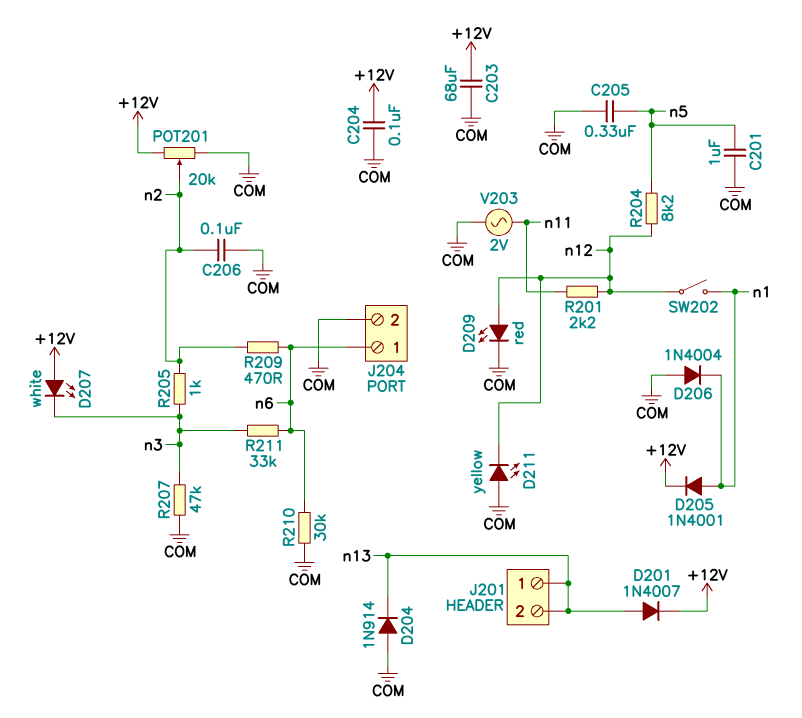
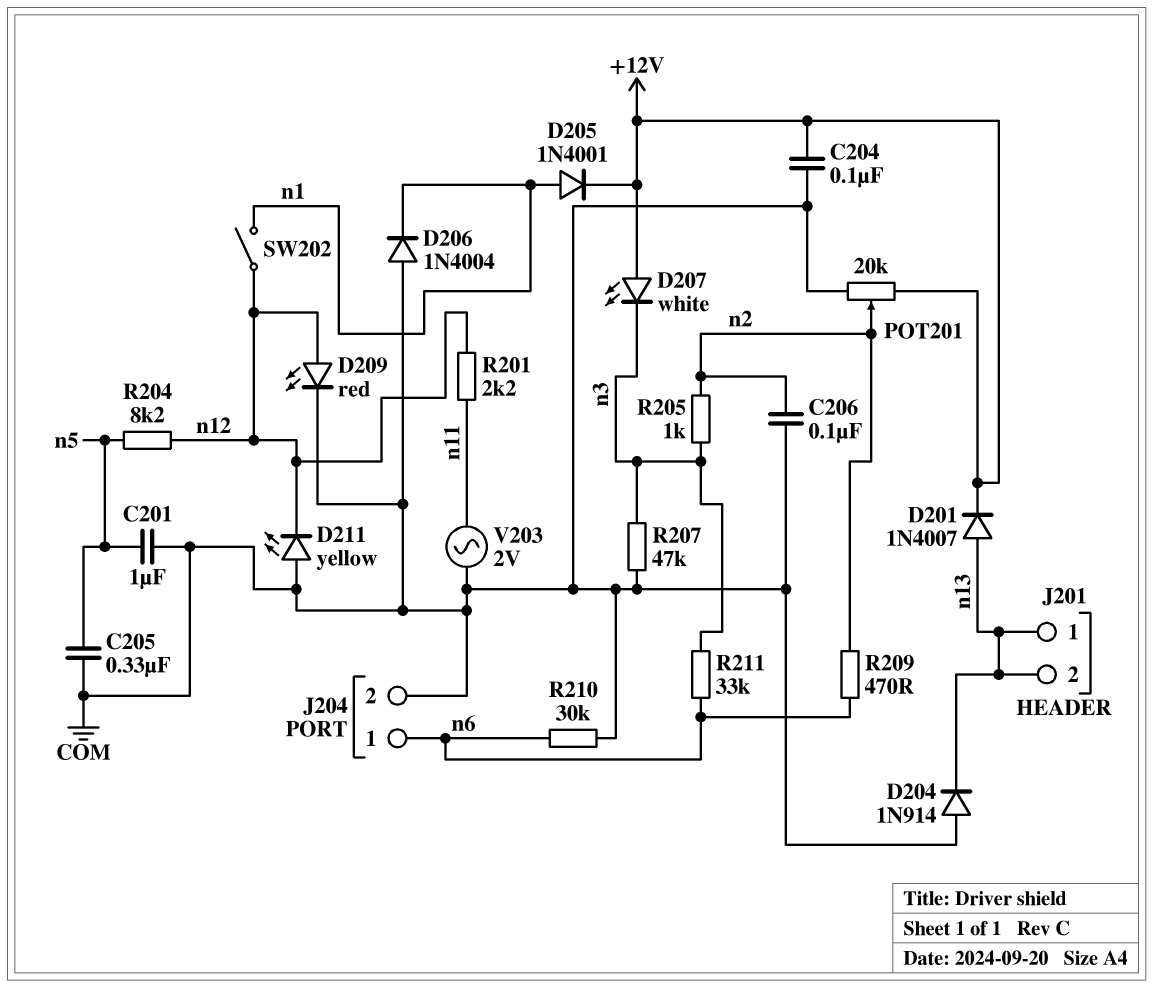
C203: 68uF (+12V, COM) -> none

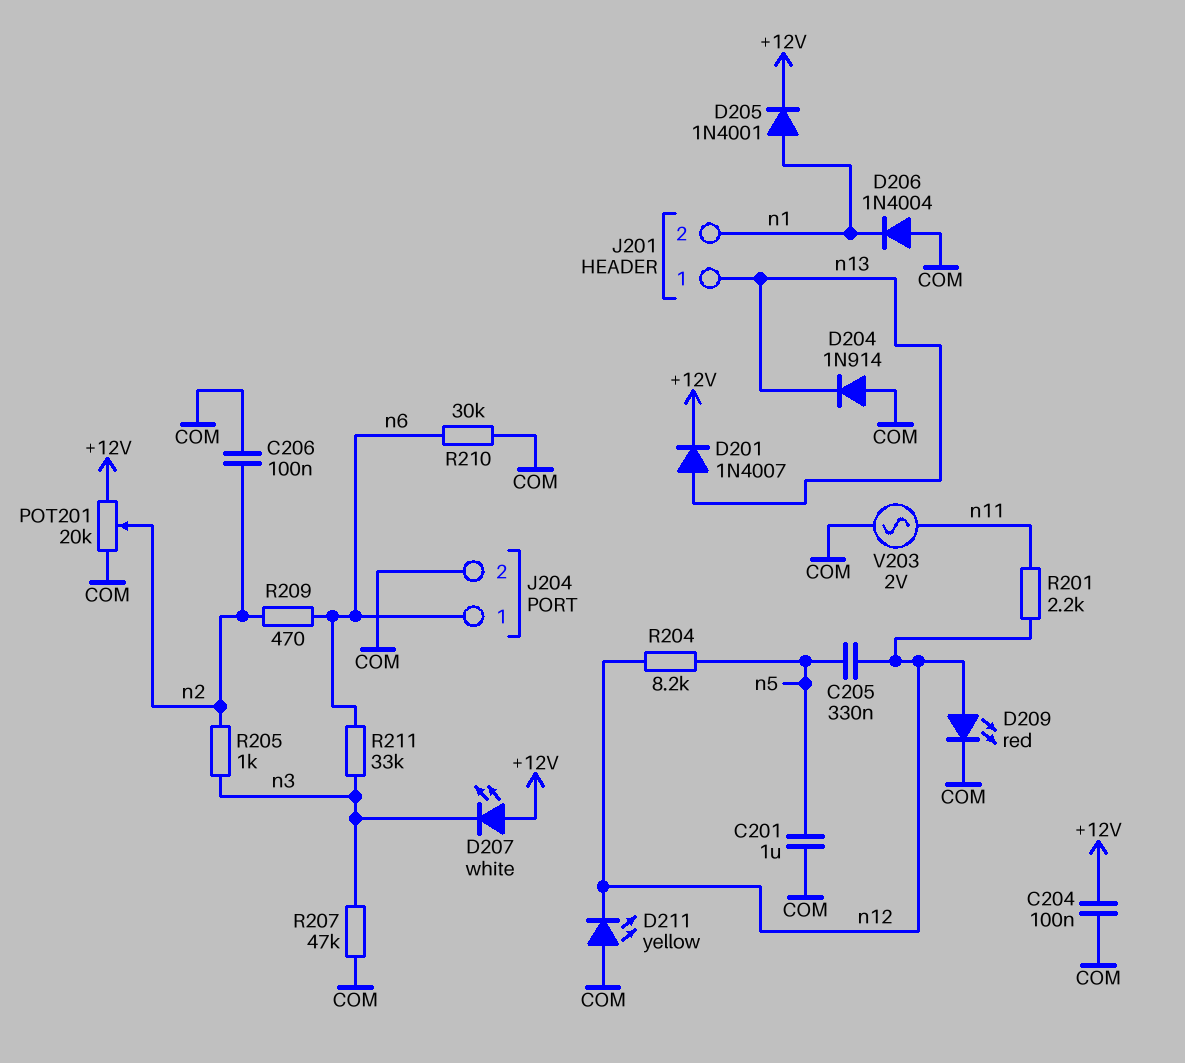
C205: 330nF (COM, n5) -> 330nF (n5, n12)
J201 pin 2: n13 -> n1
SW202: switch (n1, n12) -> none

